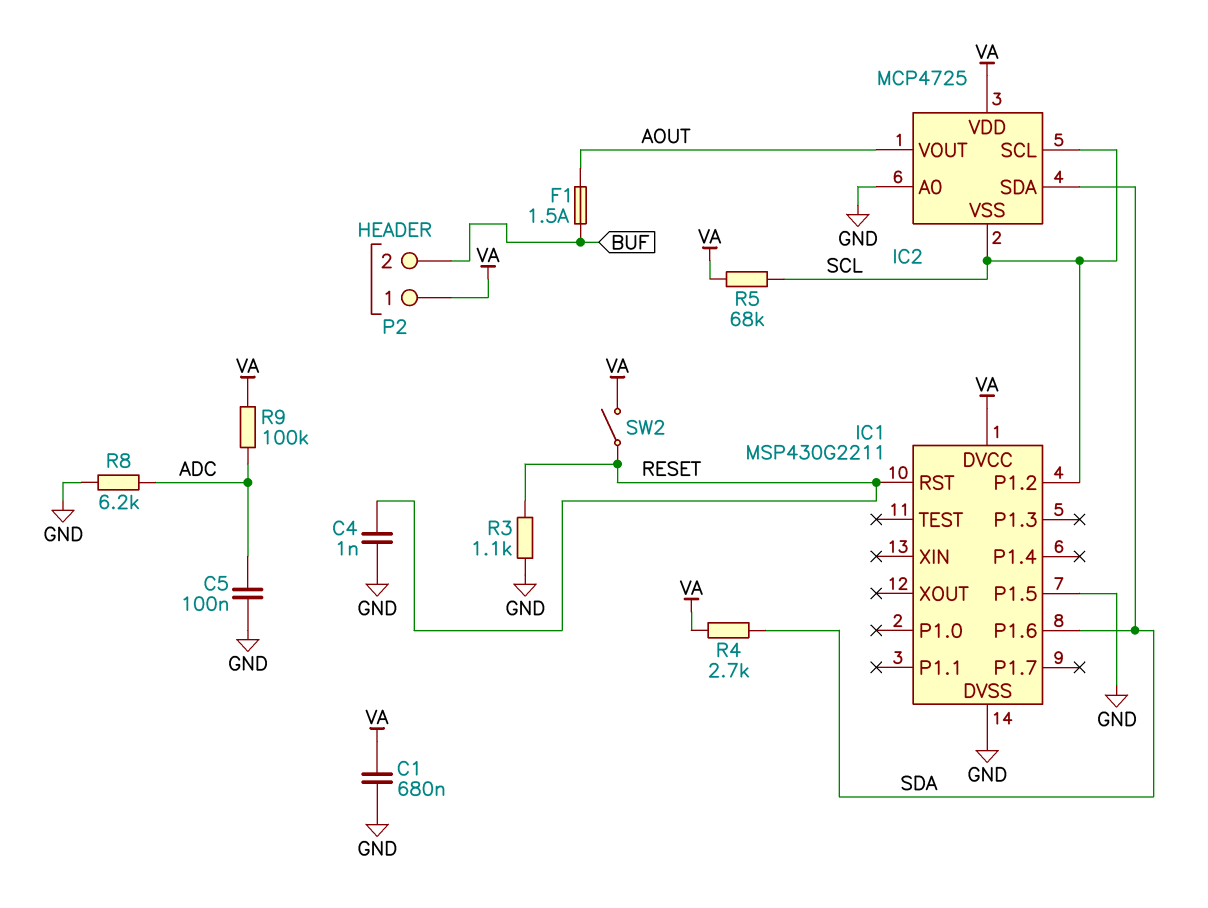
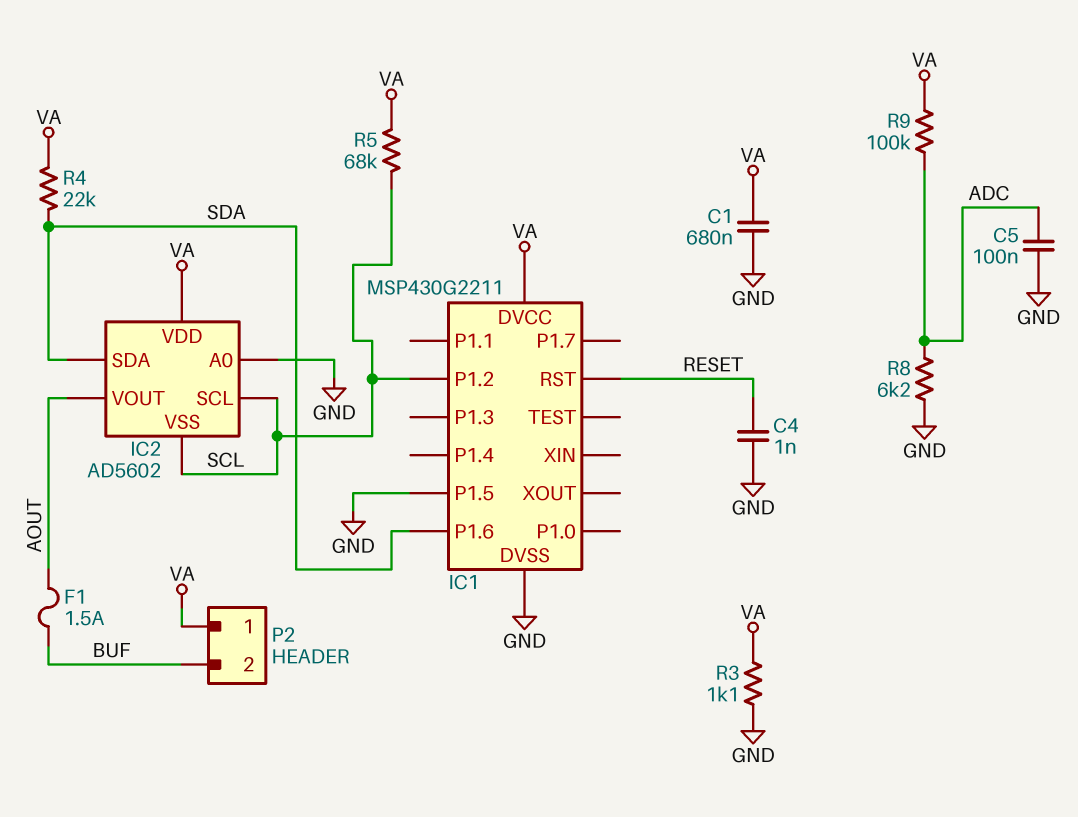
IC2: MCP4725 -> AD5602
R3: 1.1k (GND, RESET) -> 1.1k (GND, VA)
R4: 2.7k (SDA, VA) -> 22k (SDA, VA)
SW2: switch (RESET, VA) -> none

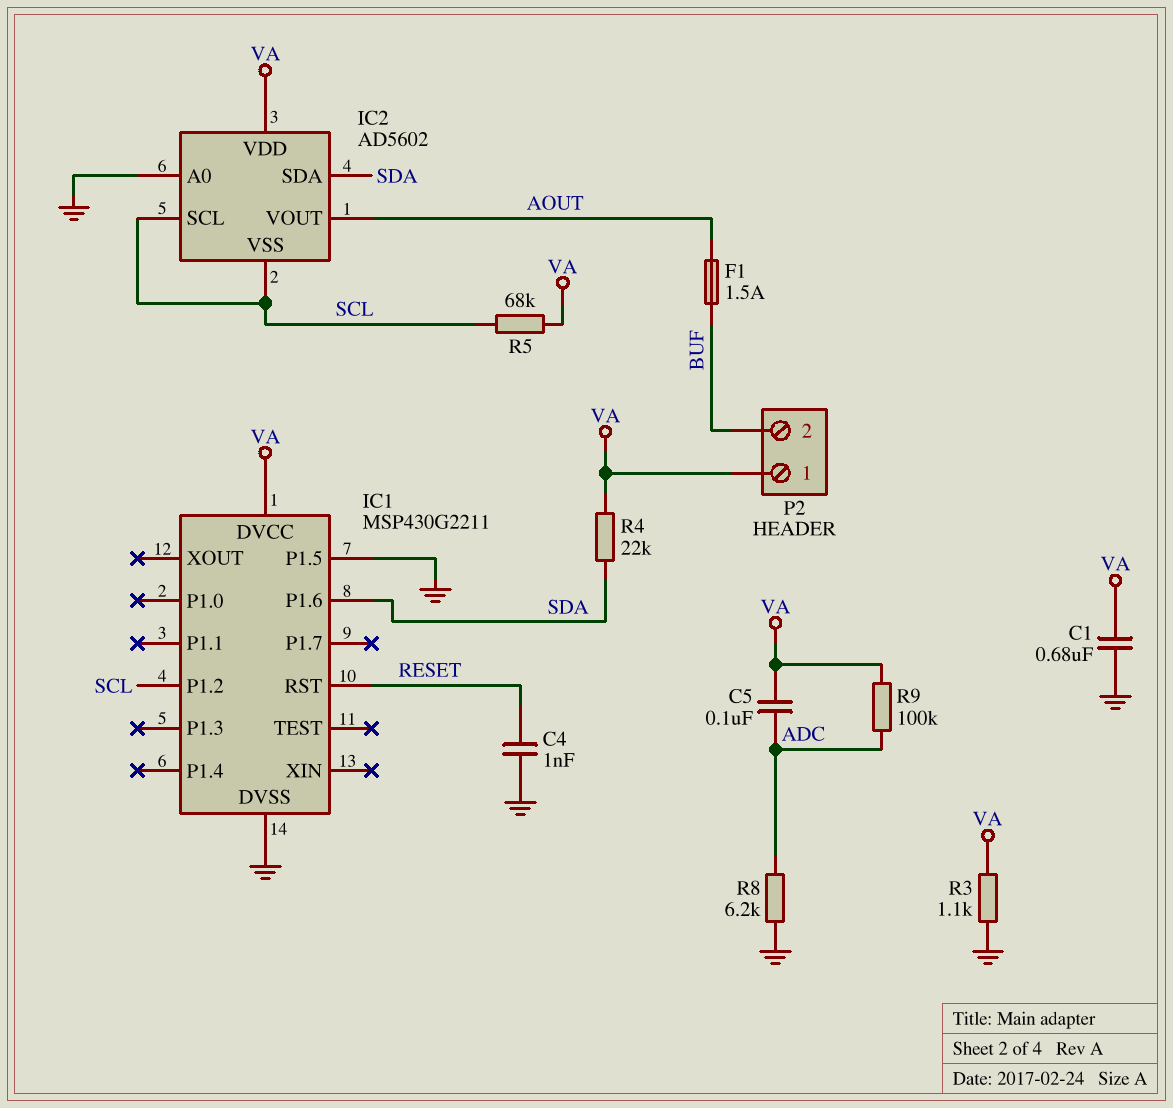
C5: 100nF (ADC, GND) -> 100nF (ADC, VA)

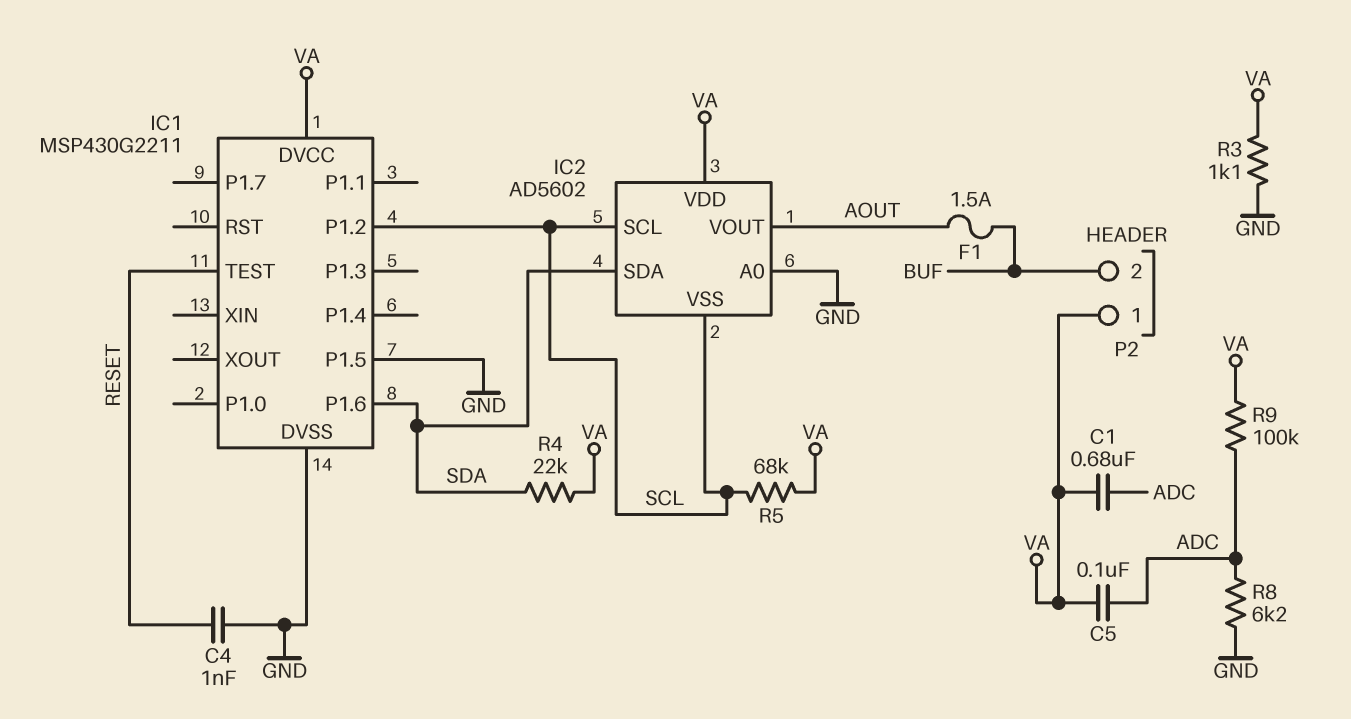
C1: 680nF (GND, VA) -> 680nF (ADC, VA)
IC1 pin RST: RESET -> none
IC1 pin TEST: none -> RESET

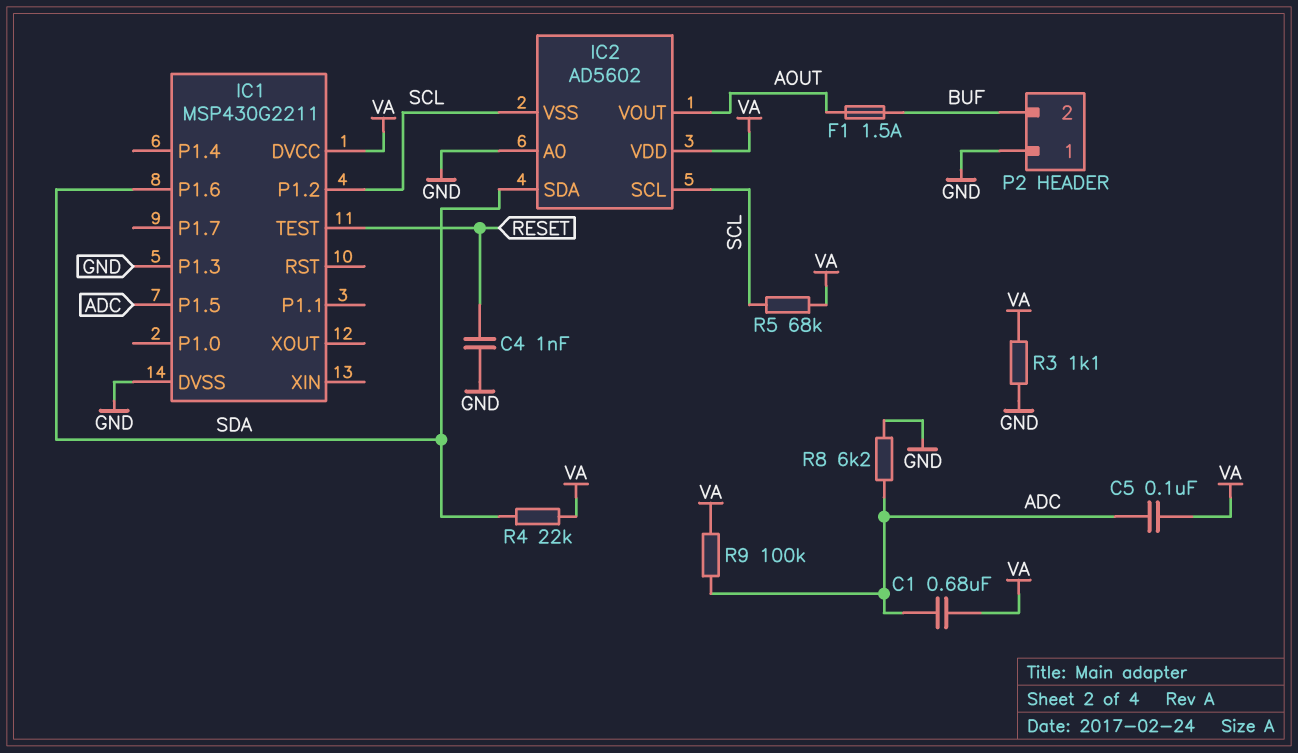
IC1 pin P1.3: none -> GND
IC1 pin P1.5: GND -> ADC
P2 pin 1: VA -> GND

